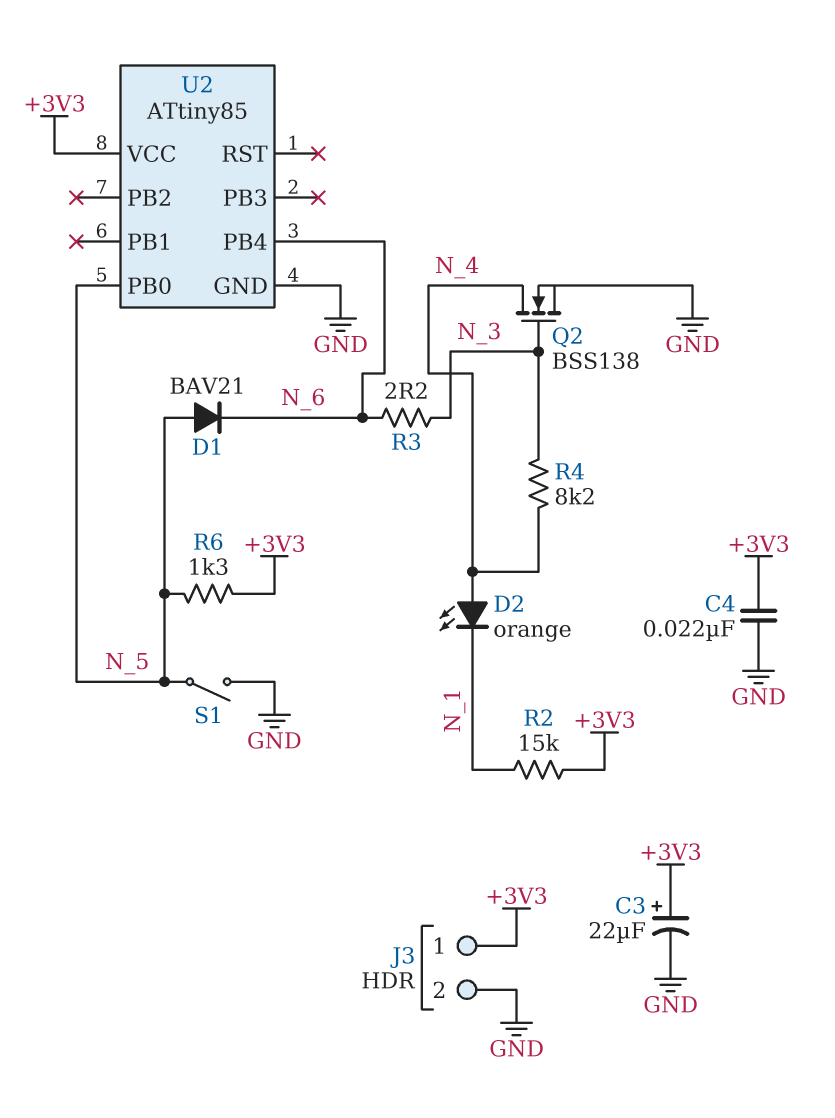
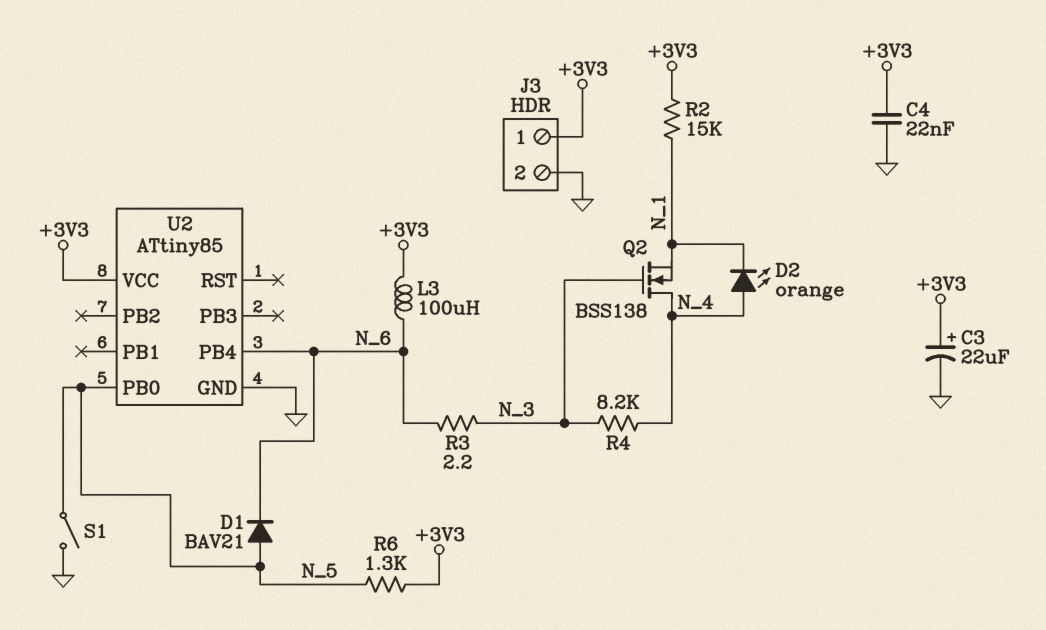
L3: none -> 100uH (+3V3, N_6)
Q2: NMOS BSS138 (G N_3, D N_4, S GND) -> NMOS BSS138 (G N_3, D N_4, S N_1)

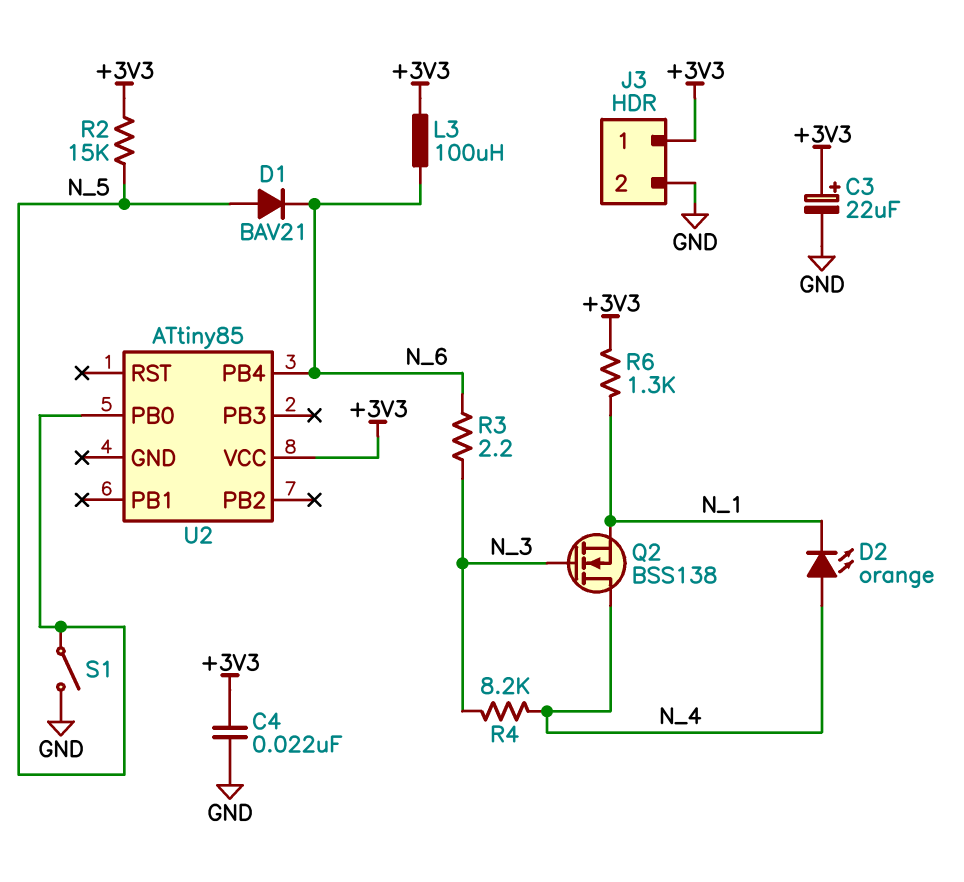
R2: 15k (+3V3, N_1) -> 15k (+3V3, N_5)
R6: 1.3k (+3V3, N_5) -> 1.3k (+3V3, N_1)
U2 pin GND: GND -> none

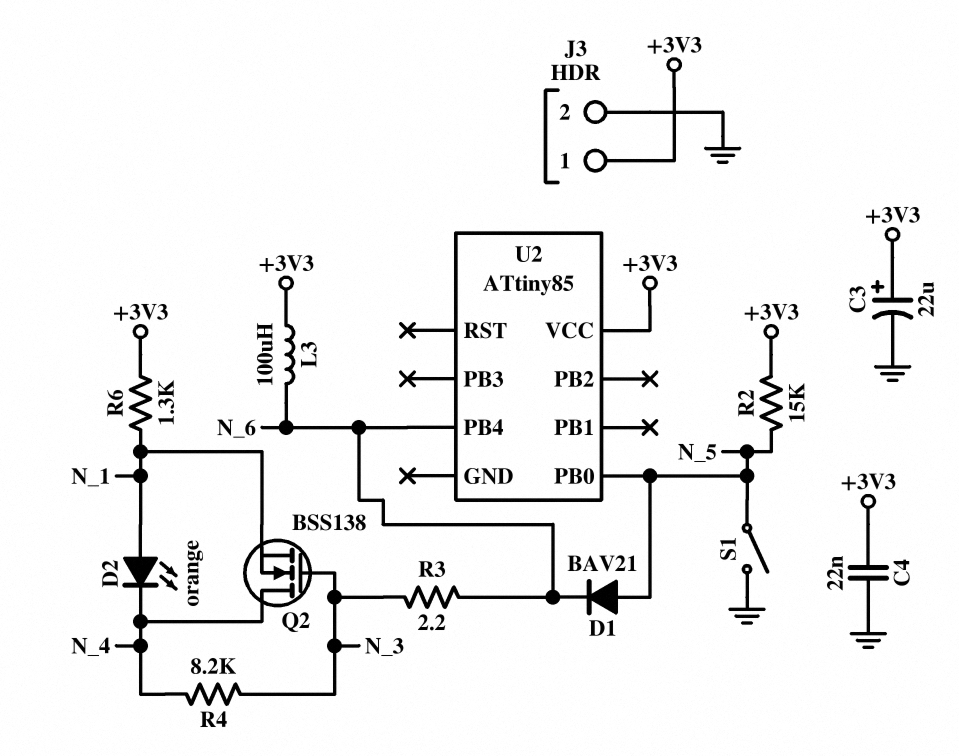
D2: LED orange (A N_4, K N_1) -> LED orange (A N_1, K N_4)

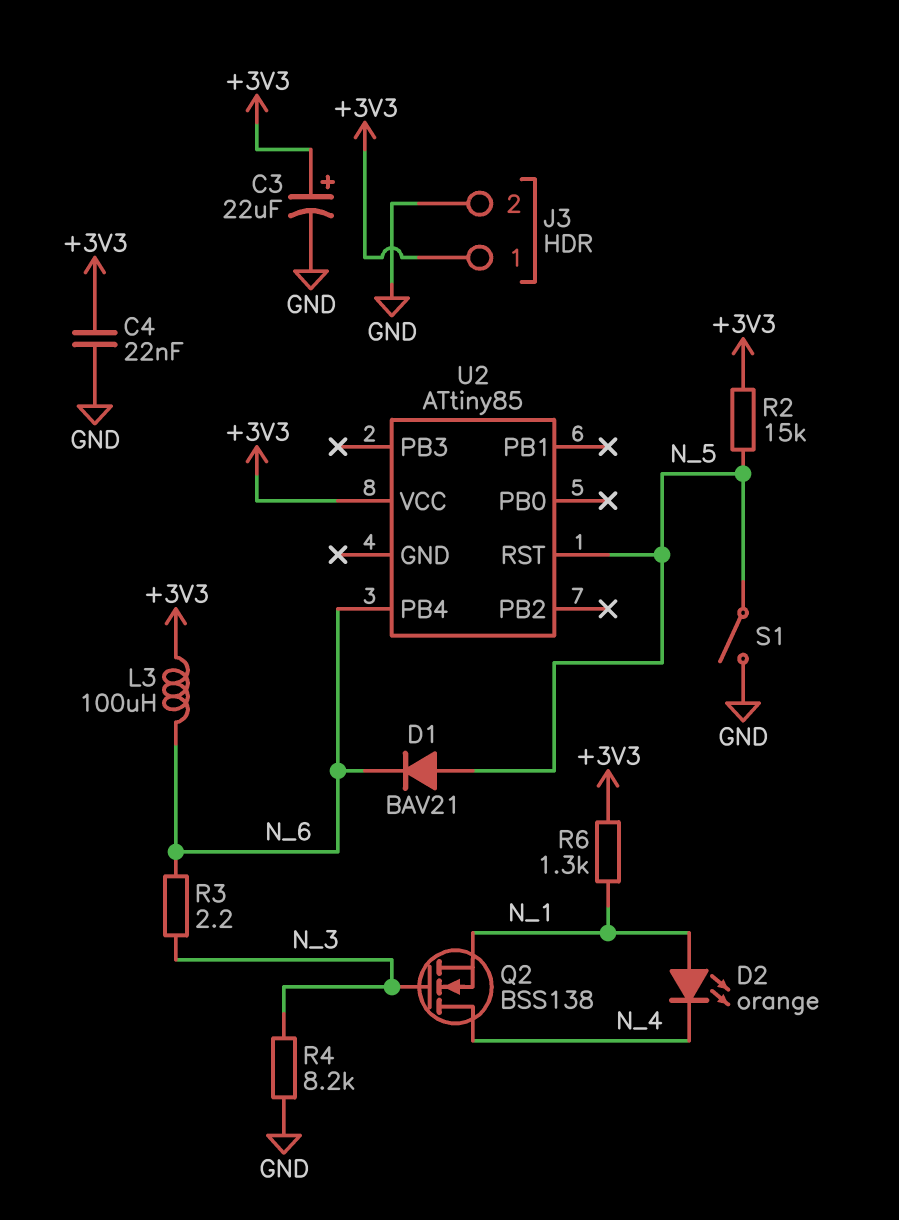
R4: 8.2k (N_3, N_4) -> 8.2k (GND, N_3)
U2 pin PB0: N_5 -> none
U2 pin RST: none -> N_5

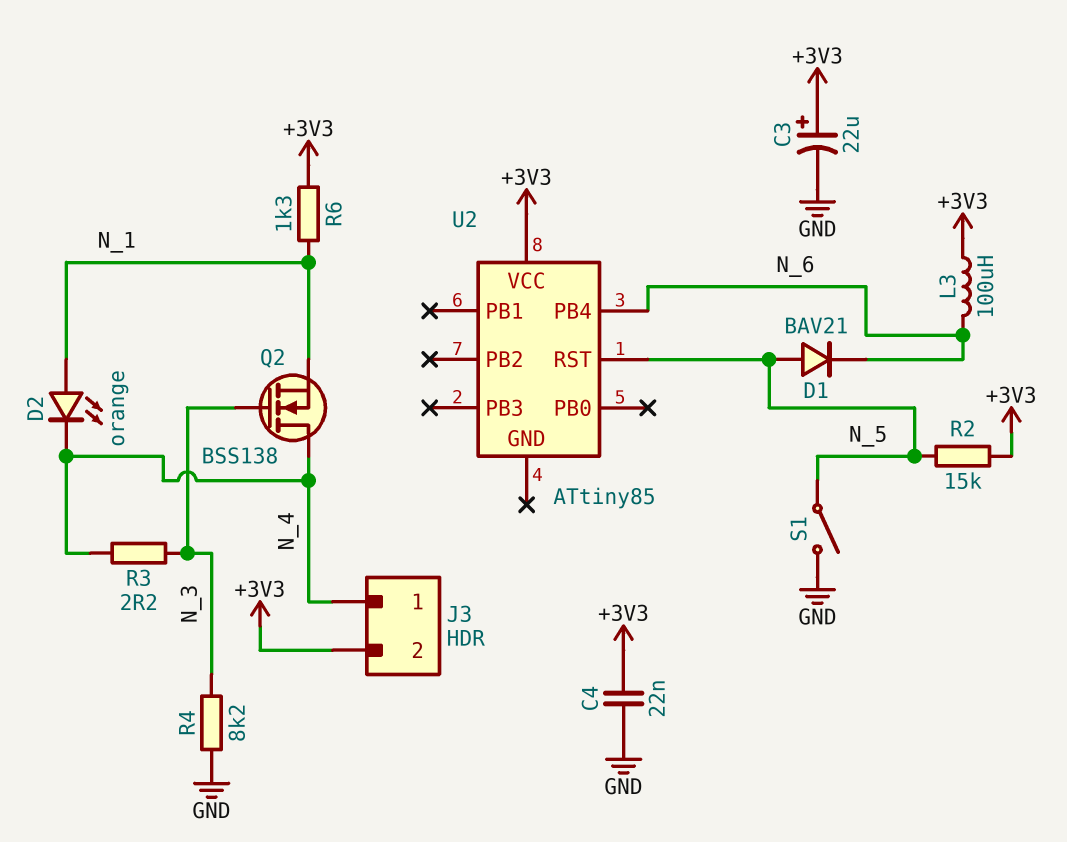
J3 pin 1: +3V3 -> N_4
J3 pin 2: GND -> +3V3
R3: 2.2 (N_3, N_6) -> 2.2 (N_3, N_4)

